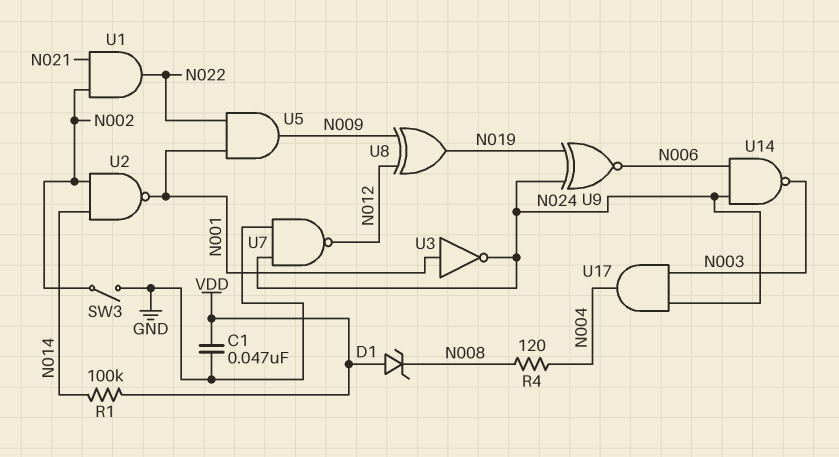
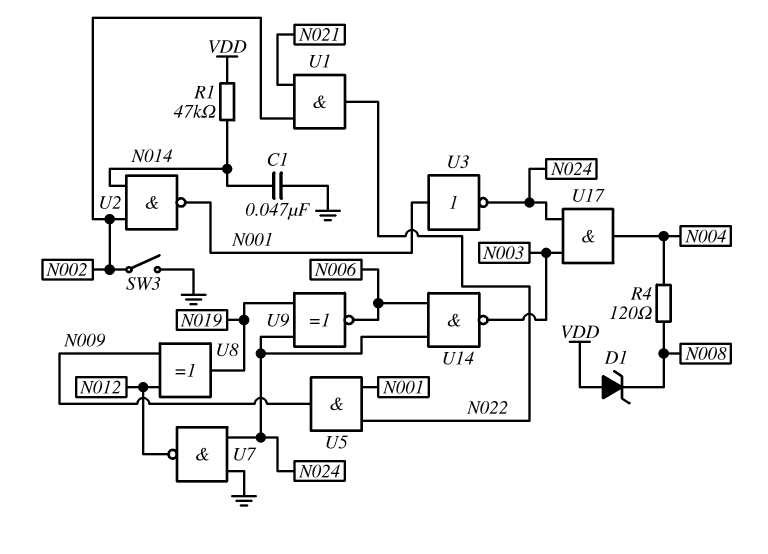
C1: 47nF (GND, VDD) -> 47nF (GND, N014)
R1: 100k (N014, VDD) -> 47k (N014, VDD)

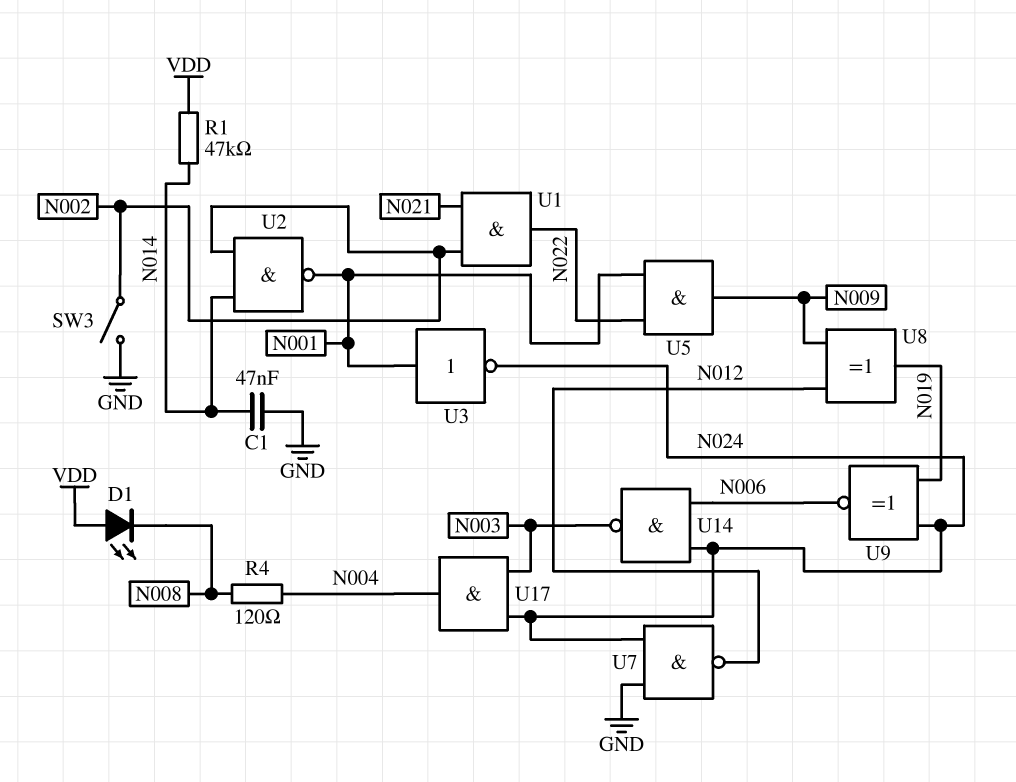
D1: zener (A VDD, K N008) -> LED (A VDD, K N008)

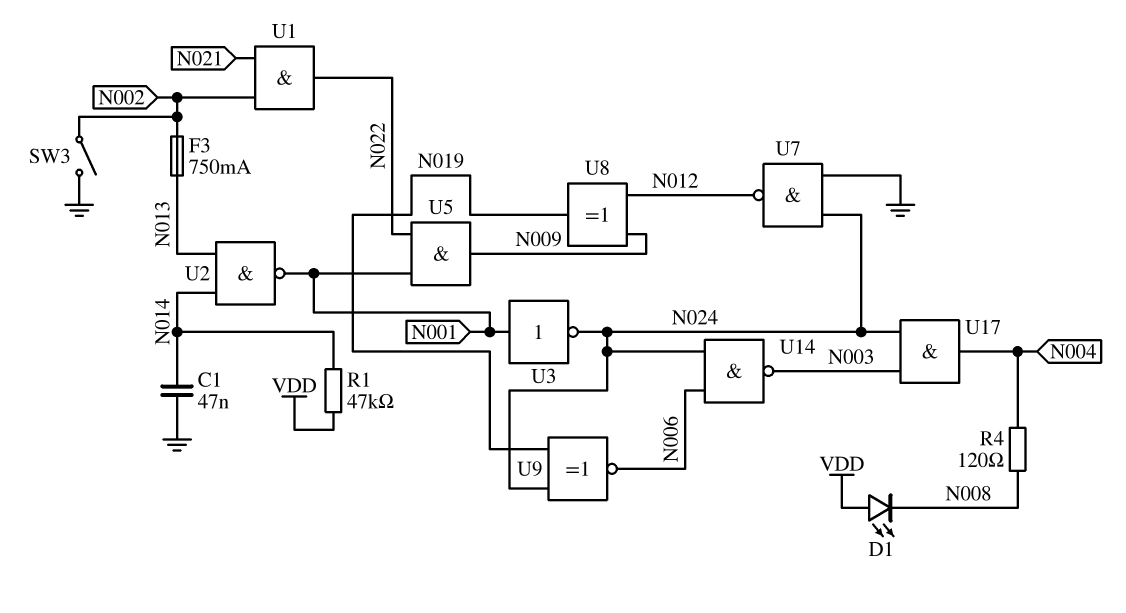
F3: none -> 750mA (N002, N013)
U2: NAND (in N002, in N014, out N001) -> NAND (in N013, in N014, out N001)

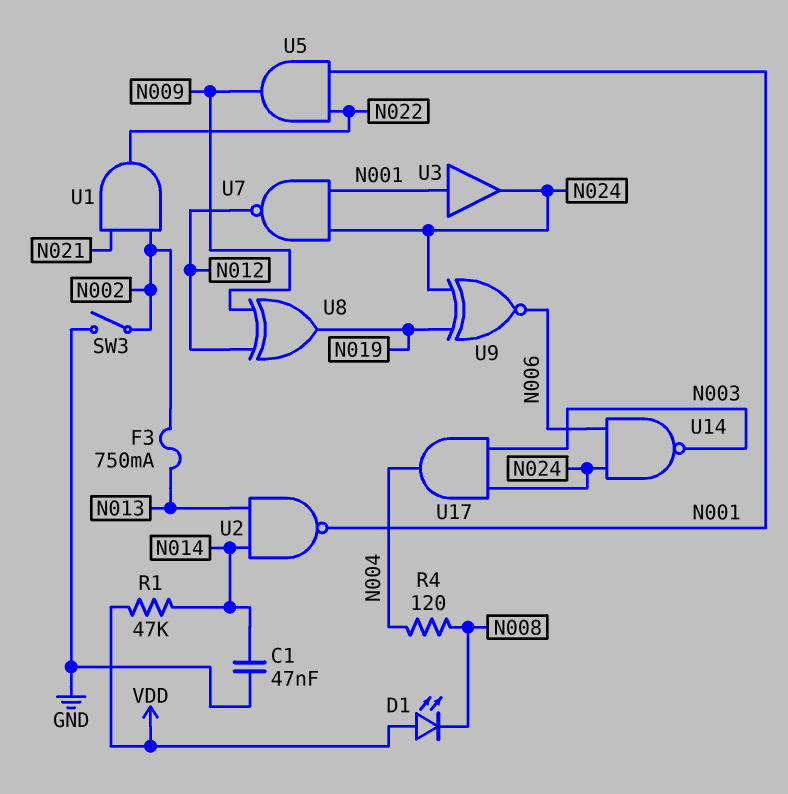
U3: NOT (in N001, out N024) -> buffer (in N001, out N024)
U7: NAND (in GND, in N024, out N012) -> NAND (in N001, in N024, out N012)

